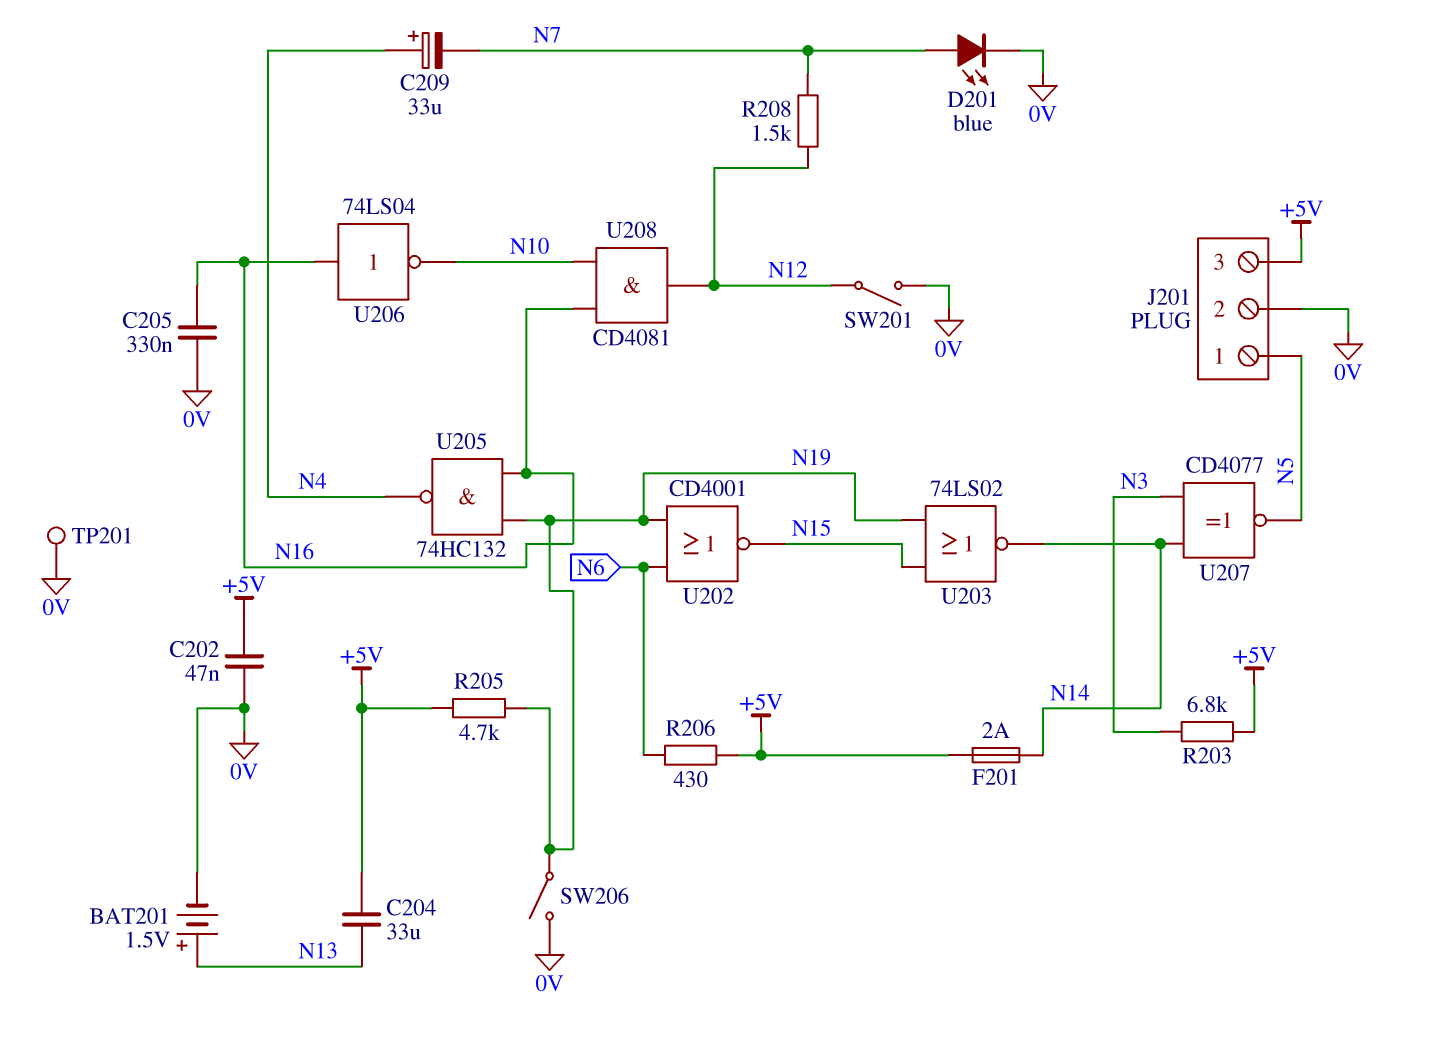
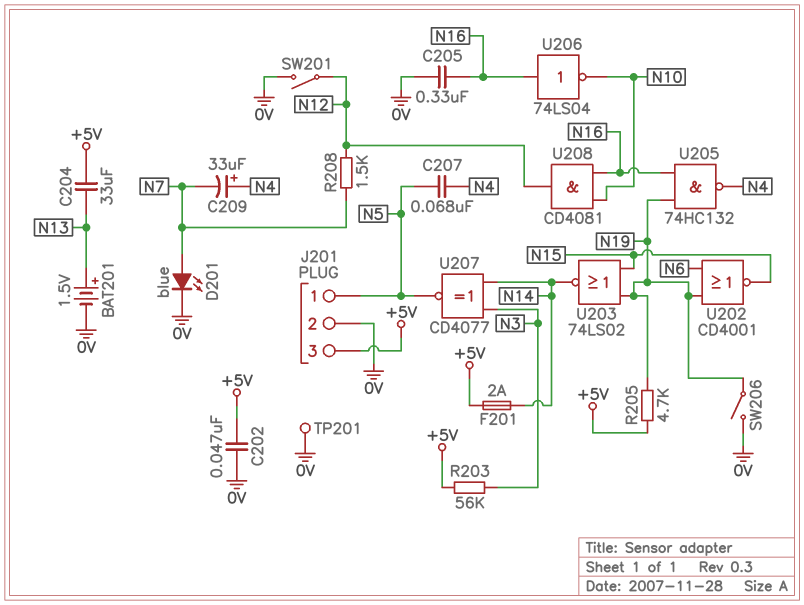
C207: none -> 68nF (N4, N5)
R203: 6.8k (+5V, N3) -> 56k (+5V, N3)
R206: 430 (+5V, N6) -> none

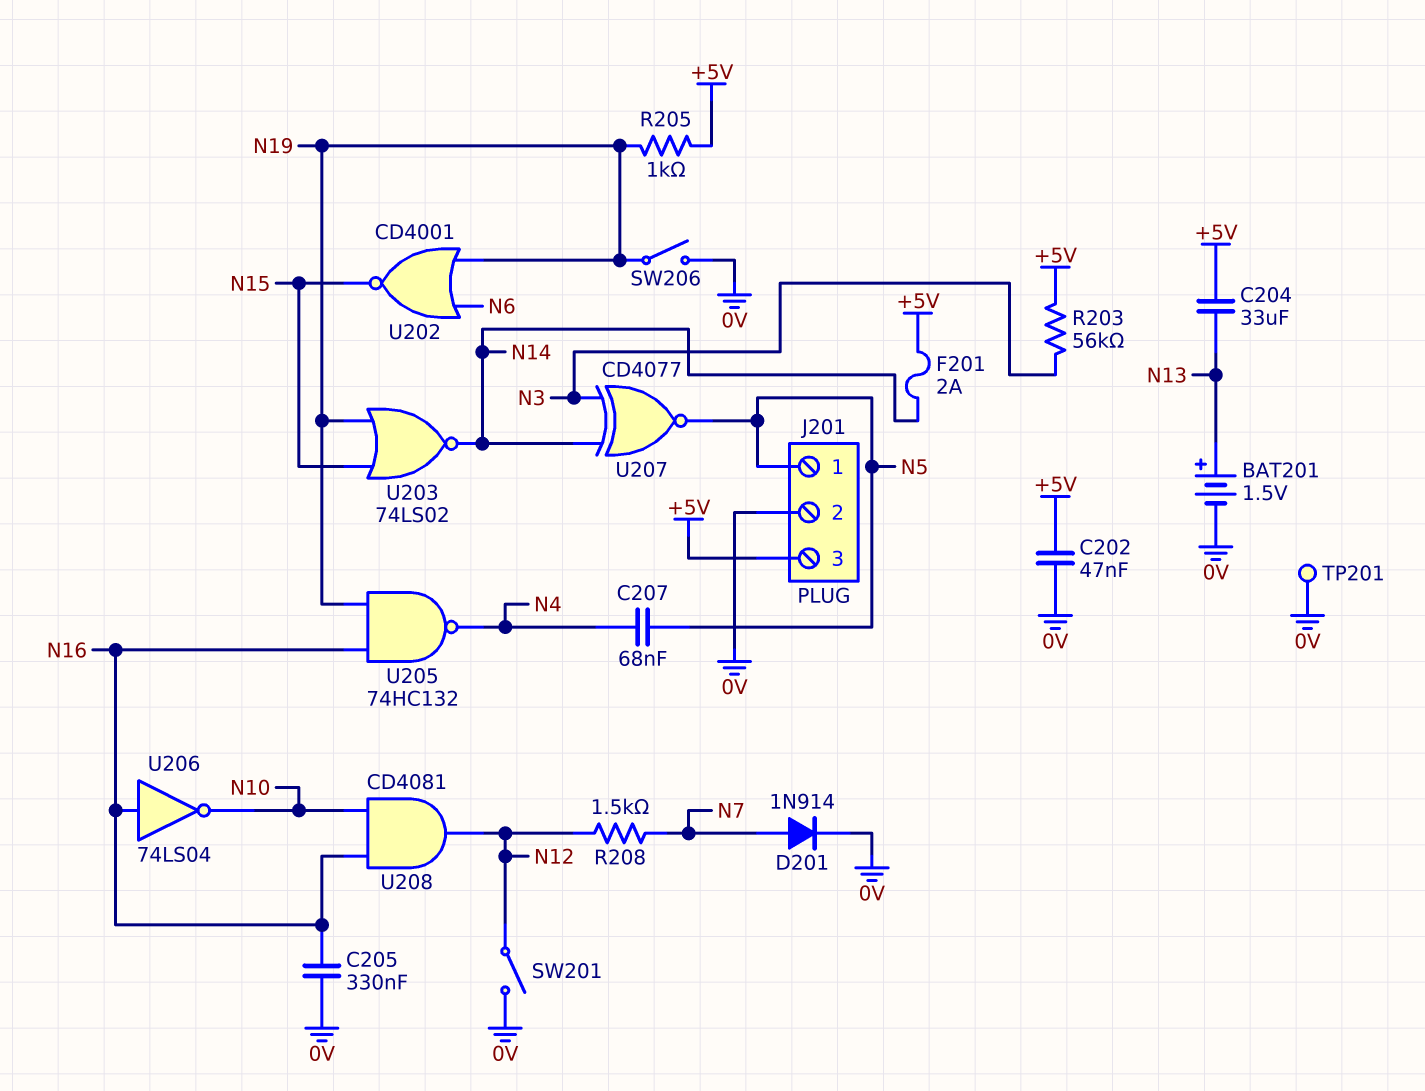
C209: 33uF (plus N4, minus N7) -> none
D201: LED blue (A N7, K 0V) -> diode 1N914 (A N7, K 0V)
R205: 4.7k (+5V, N19) -> 1k (+5V, N19)

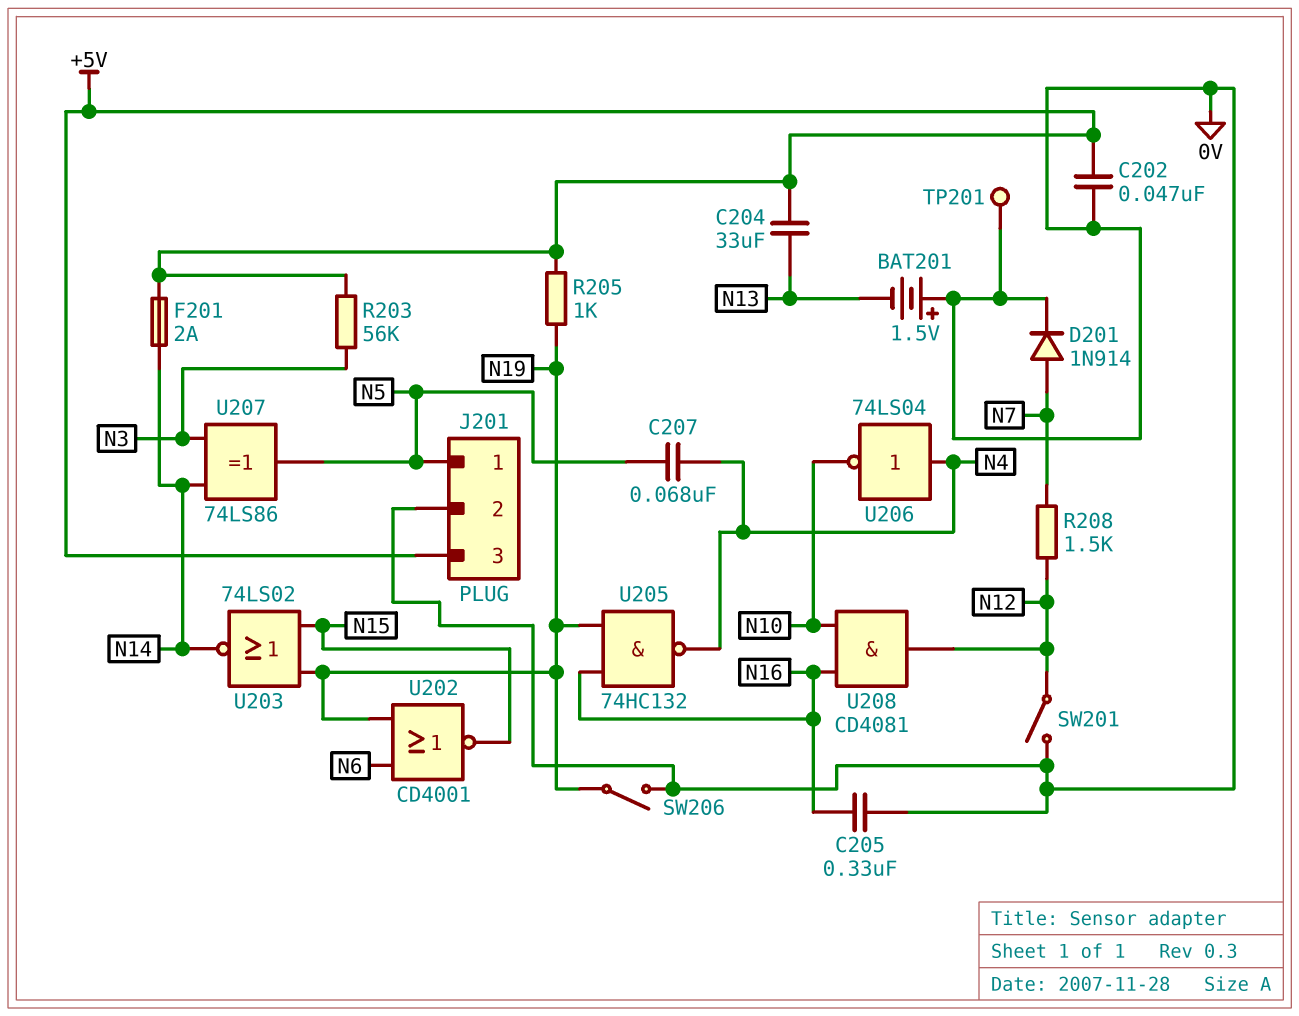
BAT201: 1.5V (plus N13, minus 0V) -> 1.5V (plus 0V, minus N13)
U206: NOT 74LS04 (in N16, out N10) -> NOT 74LS04 (in N4, out N10)
U207: XNOR CD4077 (in N3, in N14, out N5) -> XOR 74LS86 (in N3, in N14, out N5)

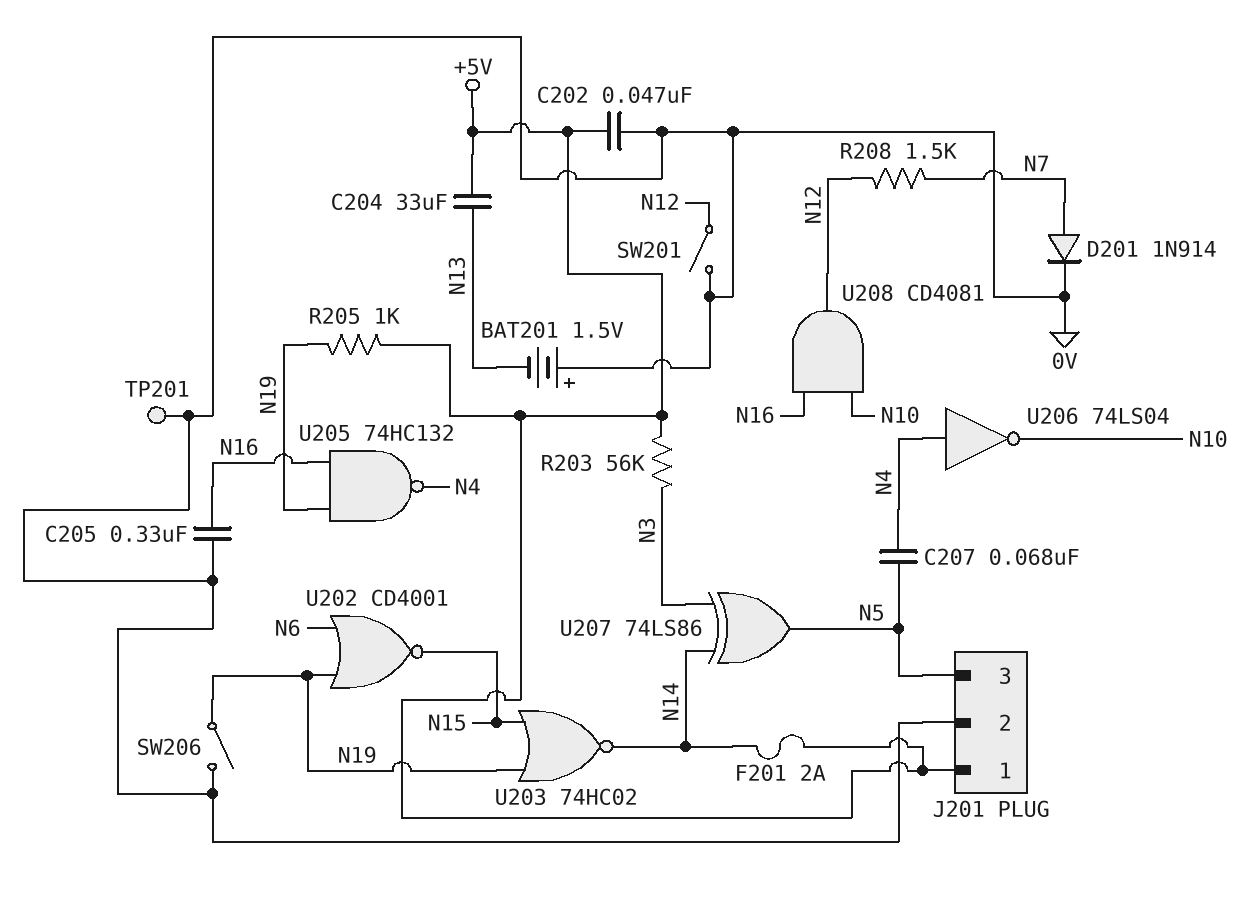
J201 pin 1: N5 -> +5V
J201 pin 3: +5V -> N5
U203: NOR 74LS02 (in N15, in N19, out N14) -> NOR 74HC02 (in N15, in N19, out N14)

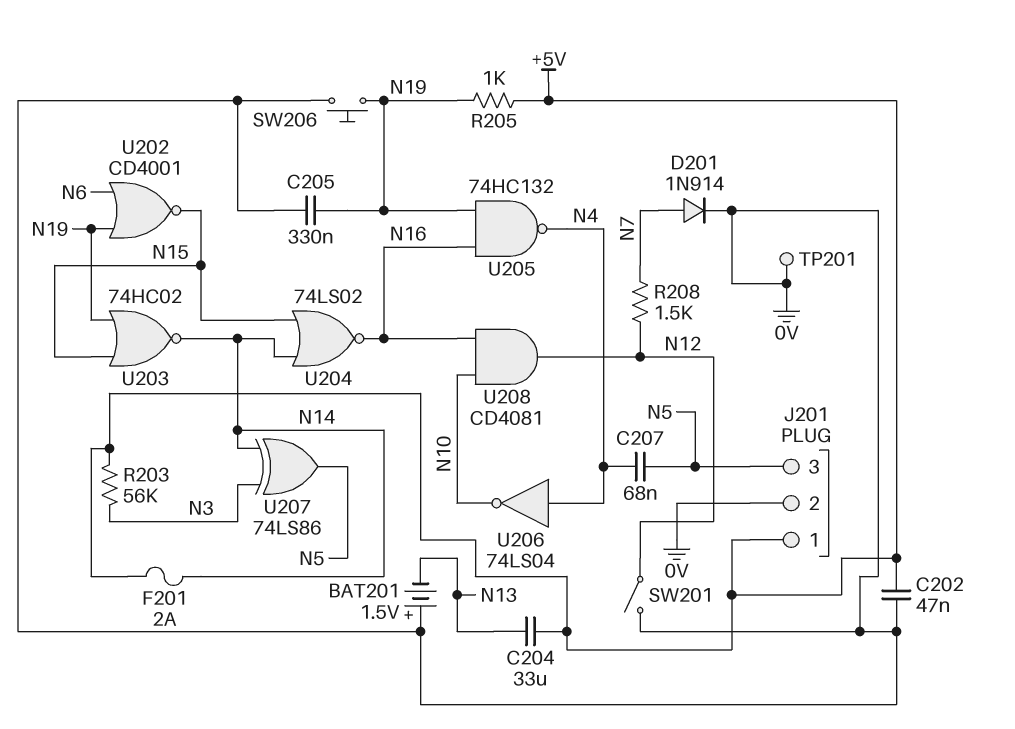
C205: 330nF (0V, N16) -> 330nF (0V, N19)
SW206: switch (0V, N19) -> button (0V, N19)
U204: none -> NOR 74LS02 (in N14, in N15, out N16)

